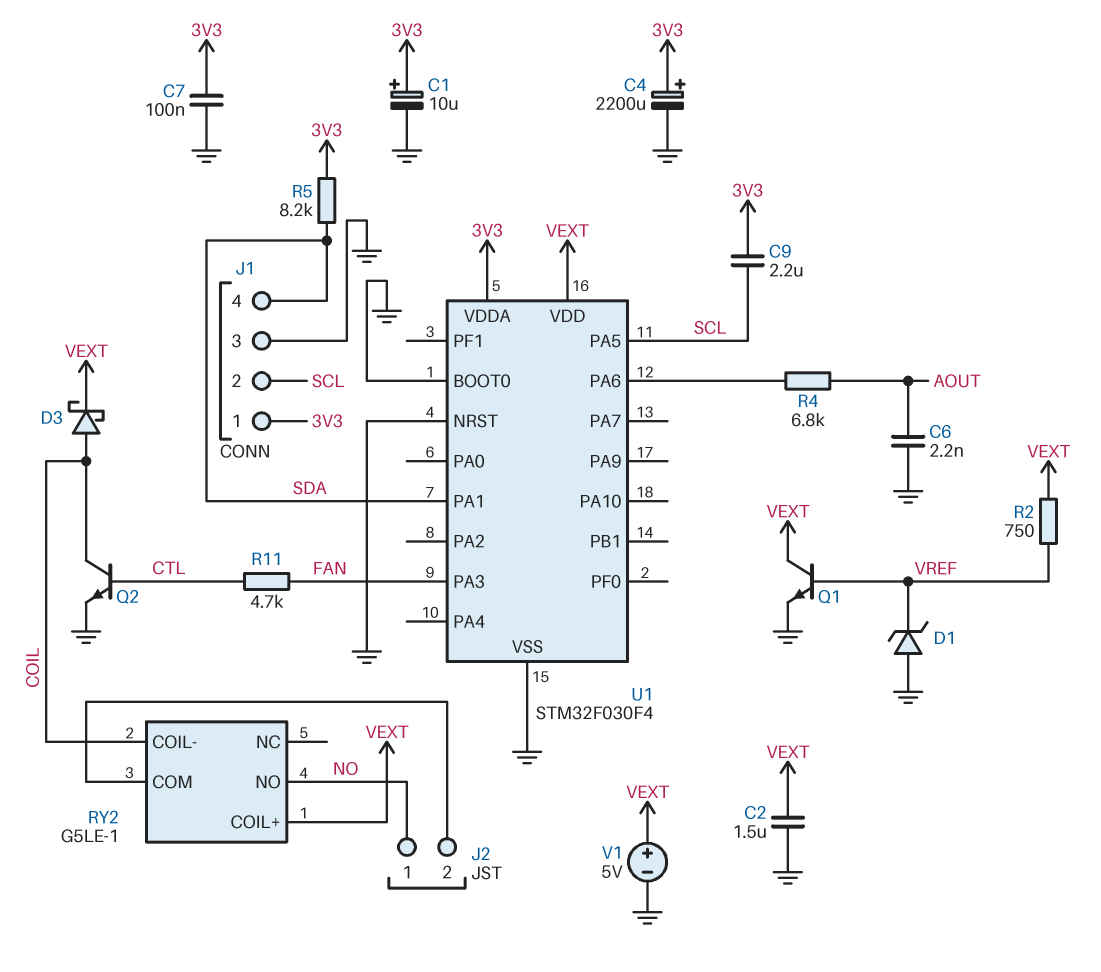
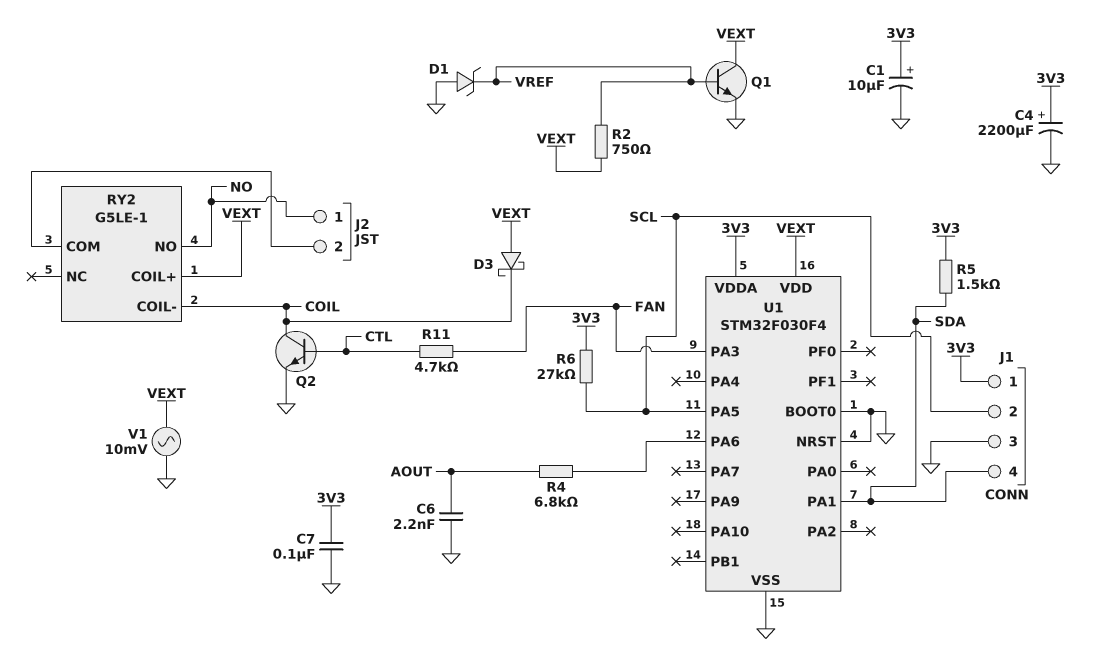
C2: 1.5uF (GND, VEXT) -> none
C9: 2.2uF (3V3, SCL) -> none
D3: schottky (A COIL, K VEXT) -> schottky (A VEXT, K COIL)
R5: 8.2k (3V3, SDA) -> 1.5k (3V3, SDA)
R6: none -> 27k (3V3, SCL)
V1: 5V (plus VEXT, minus GND) -> AC 10mV (GND, VEXT)

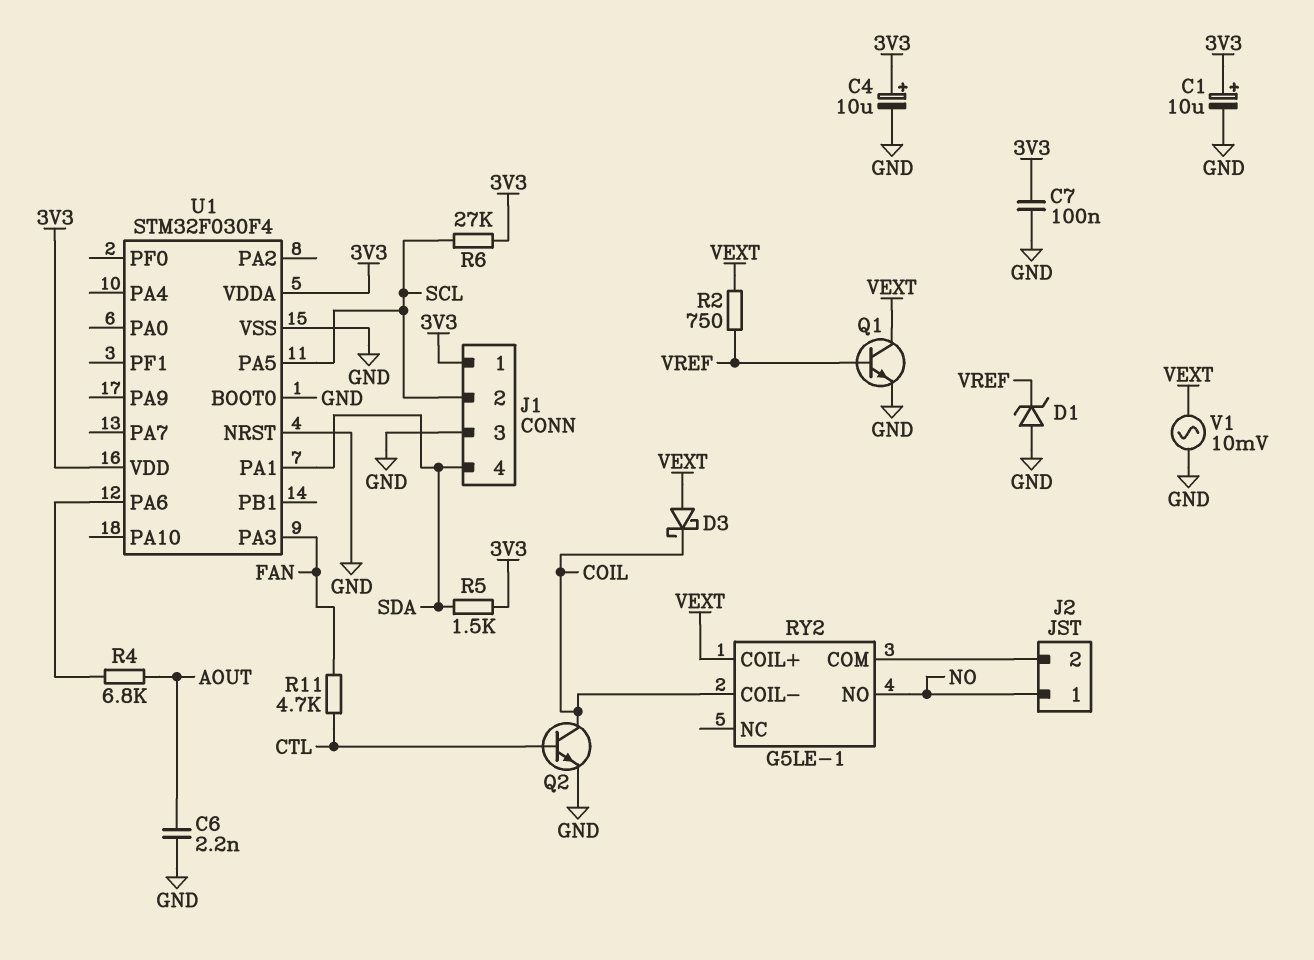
C4: 2200uF (plus 3V3, minus GND) -> 10uF (plus 3V3, minus GND)
U1 pin VDD: VEXT -> 3V3

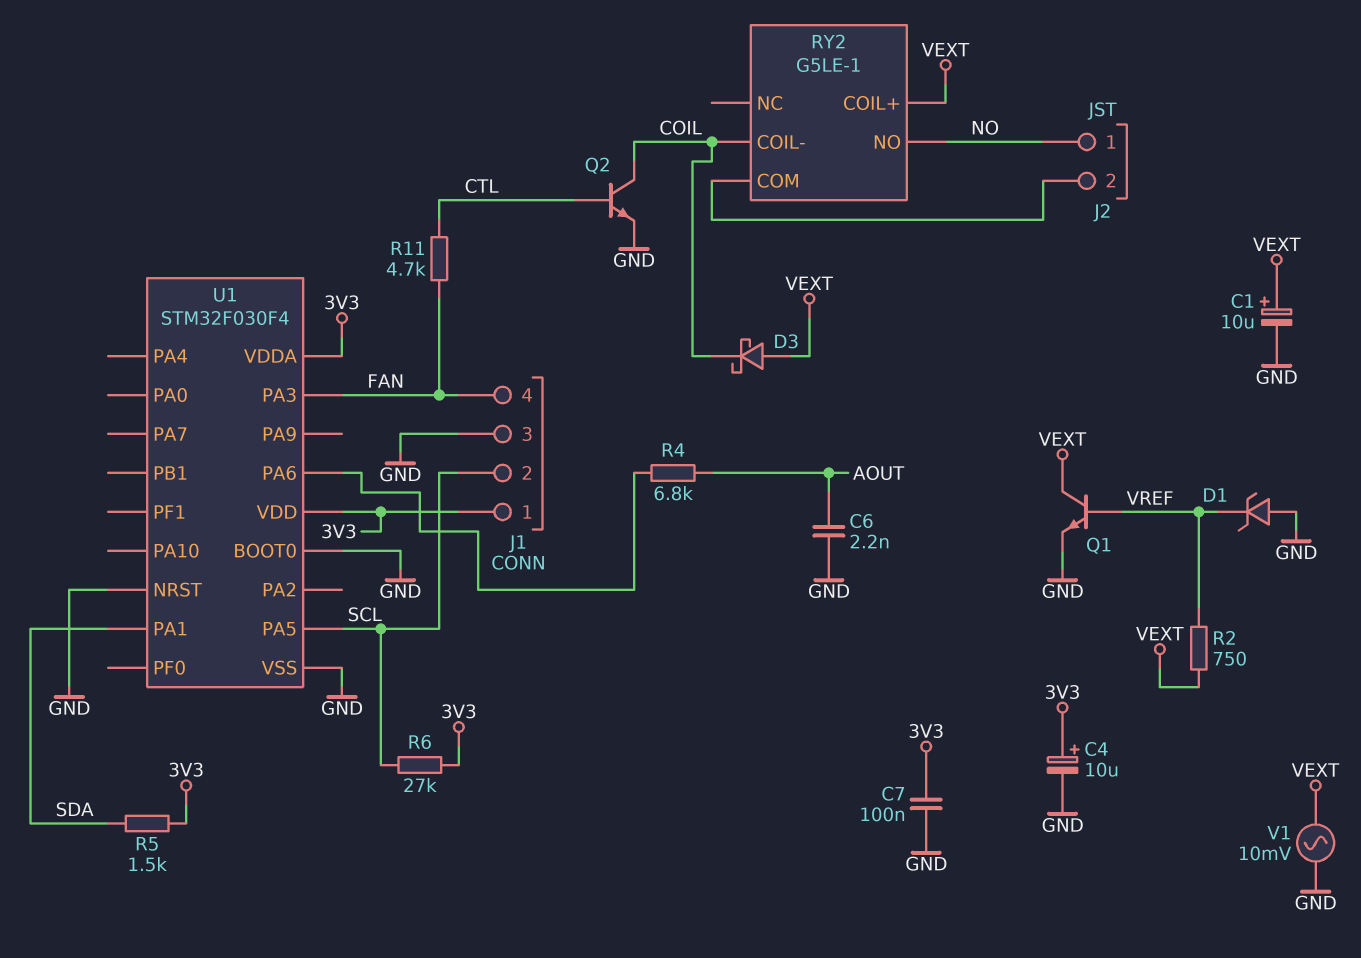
C1: 10uF (plus 3V3, minus GND) -> 10uF (plus VEXT, minus GND)
J1 pin 4: SDA -> FAN

